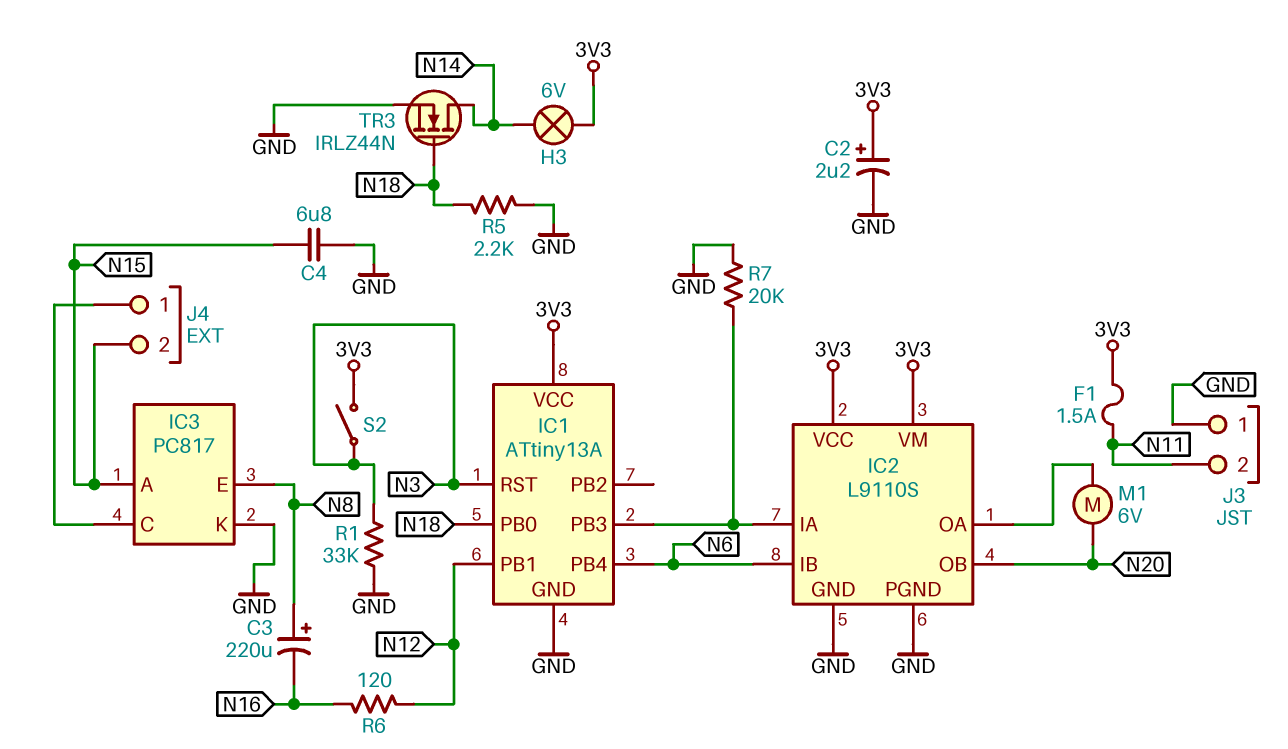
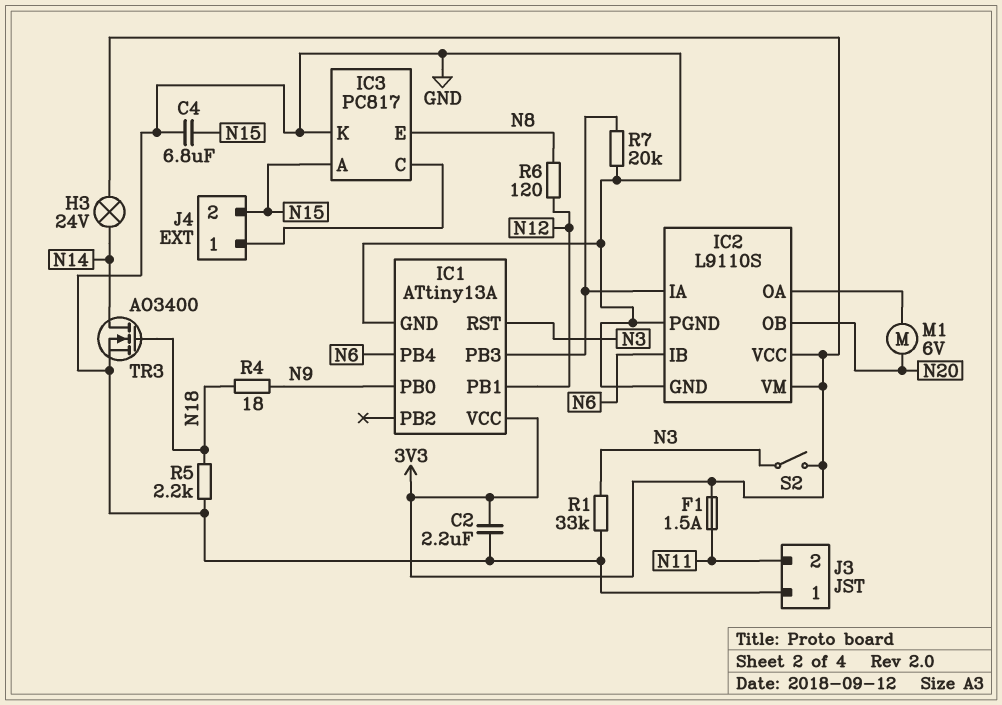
C2: 2.2uF (plus 3V3, minus GND) -> 2.2uF (3V3, GND)
C3: 220uF (plus N8, minus N16) -> none
H3: lamp 6V (3V3, N14) -> lamp 24V (3V3, N14)
IC1 pin PB0: N18 -> N9
R4: none -> 18 (N9, N18)
R6: 120 (N12, N16) -> 120 (N8, N12)
TR3: NMOS IRLZ44N (G N18, D N14, S GND) -> NMOS AO3400 (G N18, D N14, S GND)

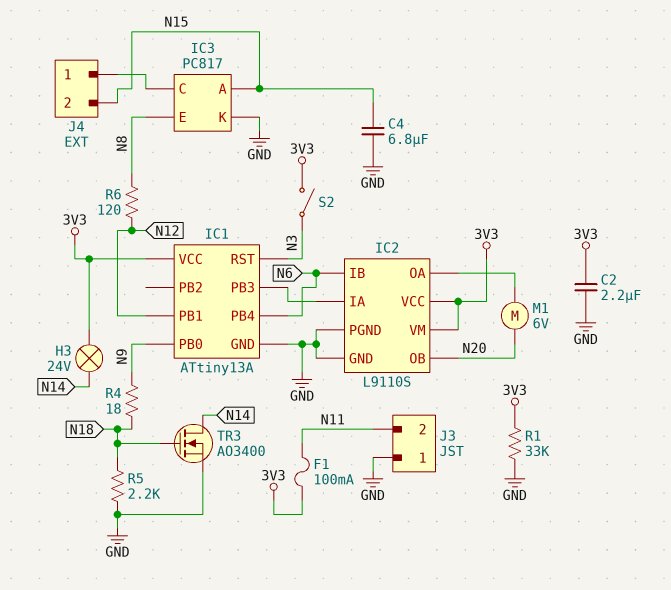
F1: 1.5A (3V3, N11) -> 100mA (3V3, N11)
R1: 33k (GND, N3) -> 33k (3V3, GND)
R7: 20k (GND, IC1/PB3) -> none

